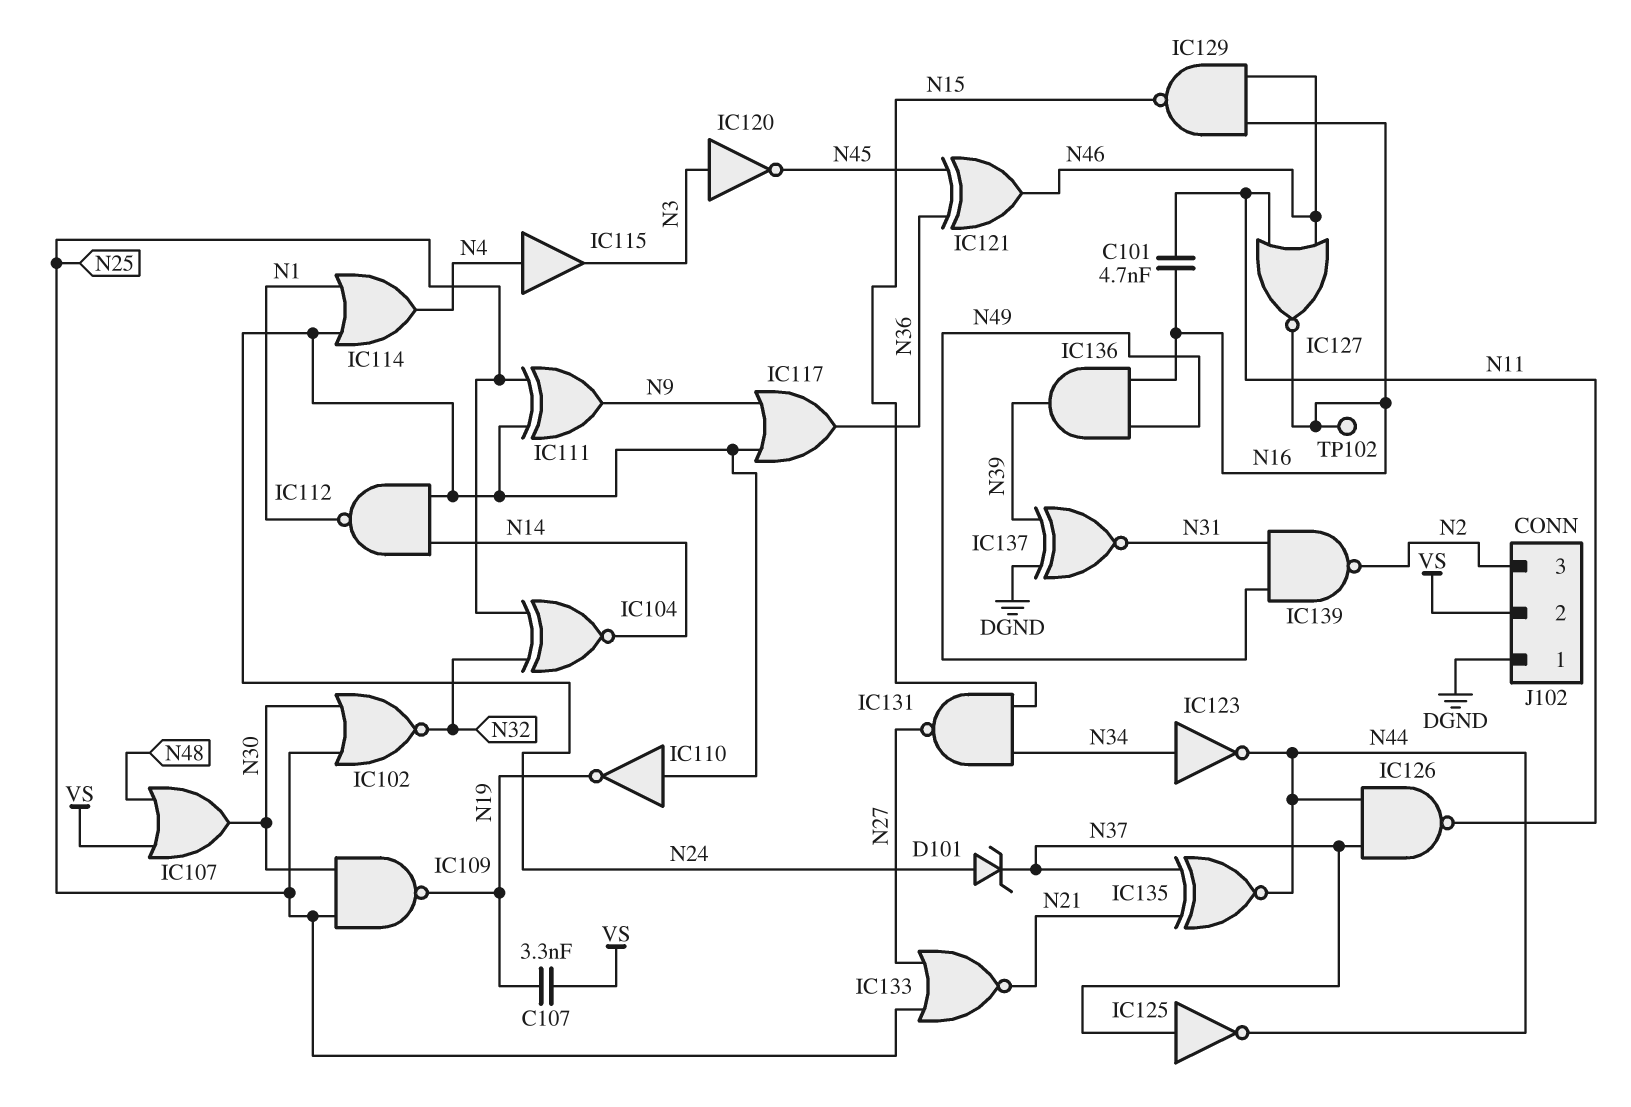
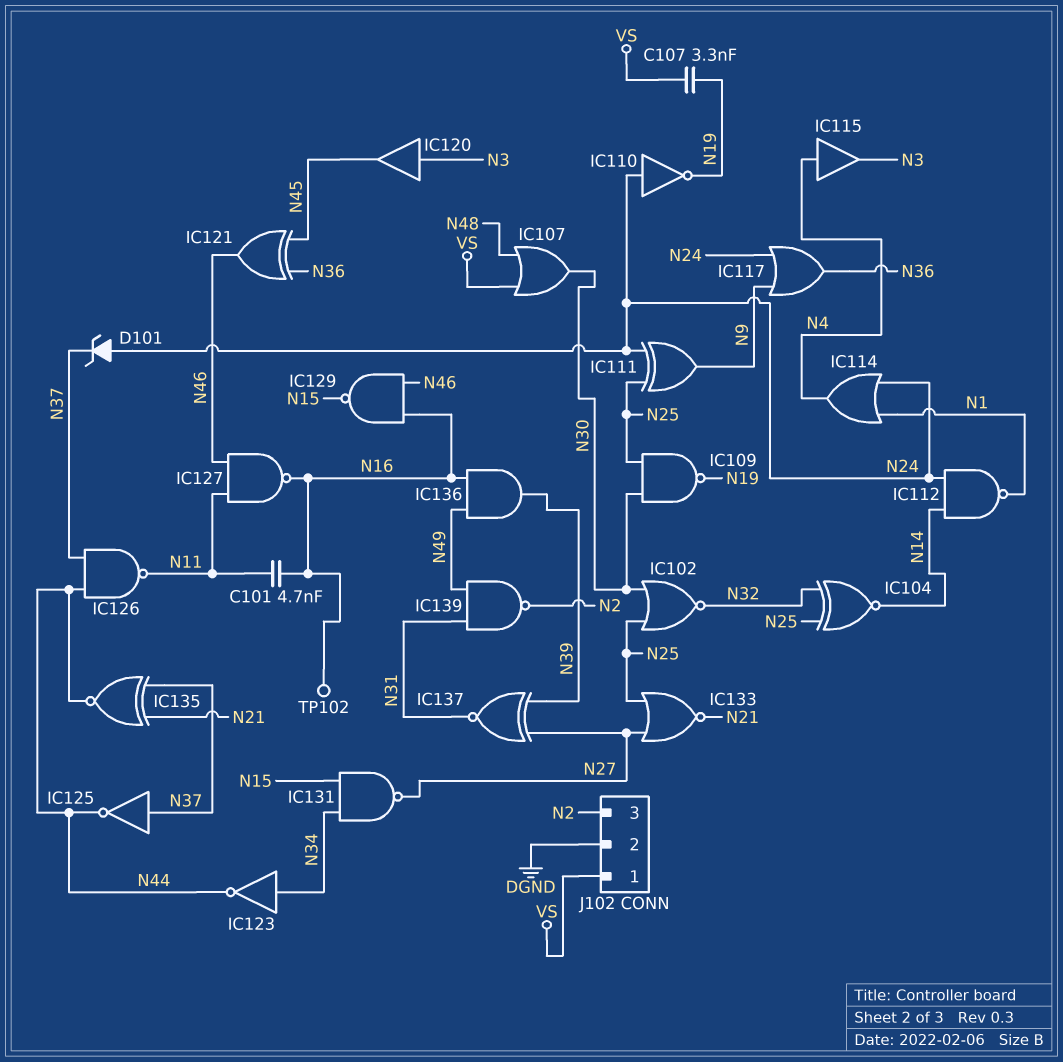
IC120: NOT (in N3, out N45) -> buffer (in N3, out N45)
IC127: NOR (in N11, in N46, out N16) -> NAND (in N11, in N46, out N16)
IC137: XNOR (in DGND, in N39, out N31) -> XNOR (in N27, in N39, out N31)
J102 pin 1: DGND -> VS
J102 pin 2: VS -> DGND

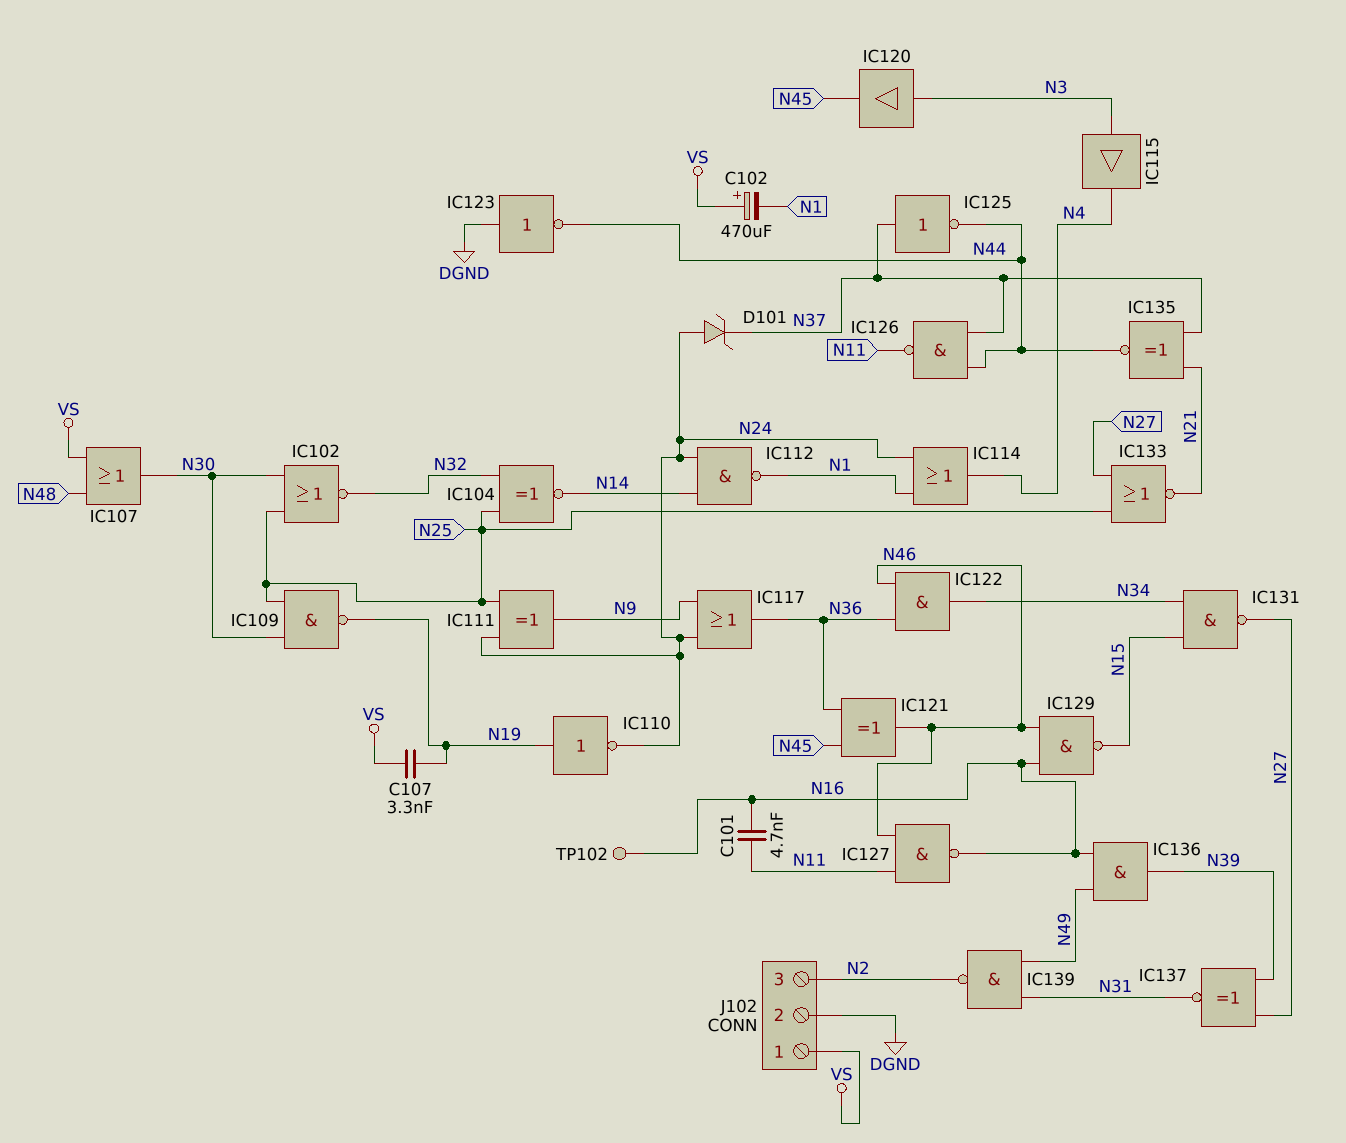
C102: none -> 470uF (plus VS, minus N1)
IC110: NOT (in N24, out N19) -> NOT (in N19, out N24)
IC115: buffer (in N4, out N3) -> buffer (in N3, out N4)
IC122: none -> AND (in N36, in N46, out N34)
IC123: NOT (in N34, out N44) -> NOT (in DGND, out N44)

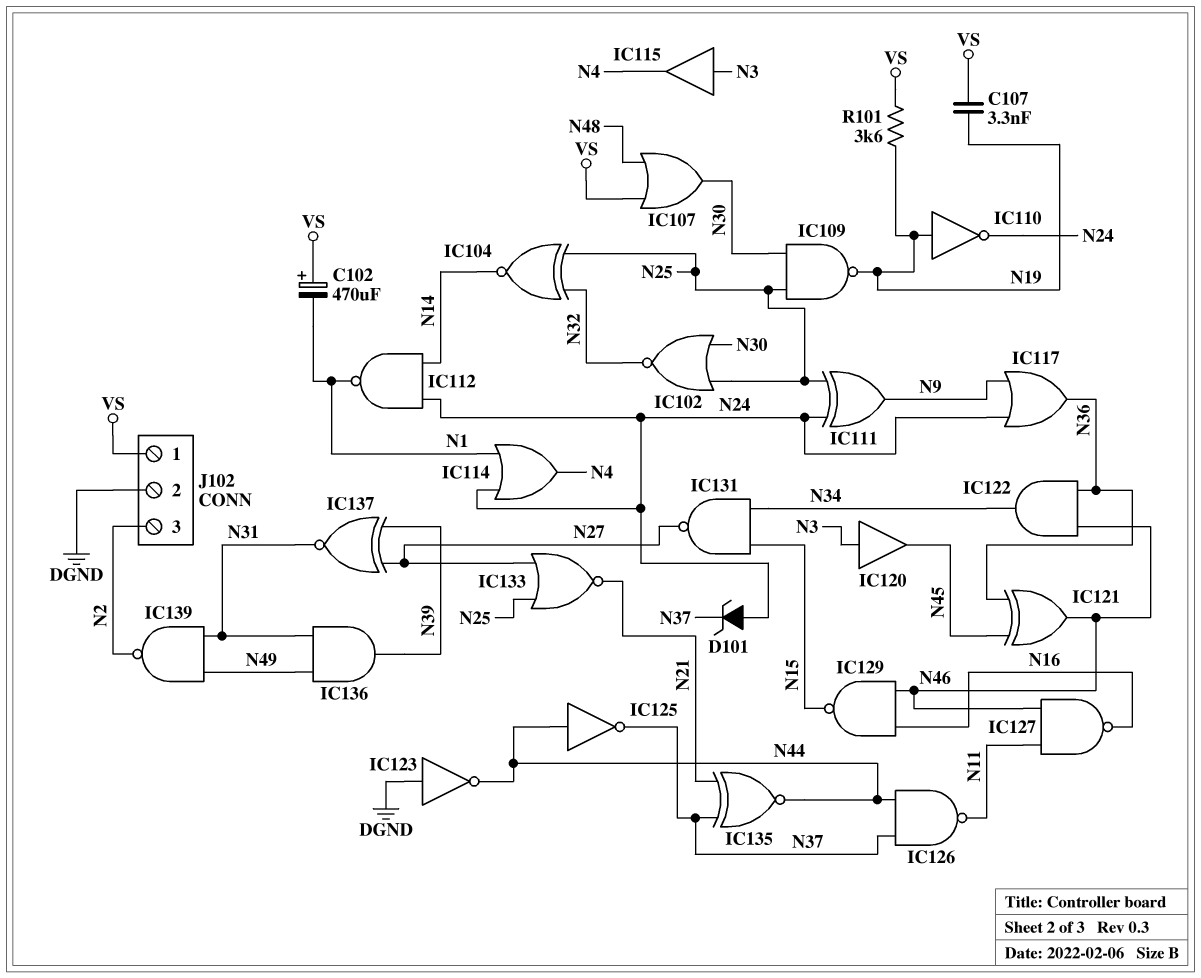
C101: 4.7nF (N11, N16) -> none
IC125: NOT (in N37, out N44) -> NOT (in N44, out N37)
IC136: AND (in N16, in N49, out N39) -> AND (in N31, in N49, out N39)
R101: none -> 3.6k (N19, VS)
TP102: test point (N16) -> none

